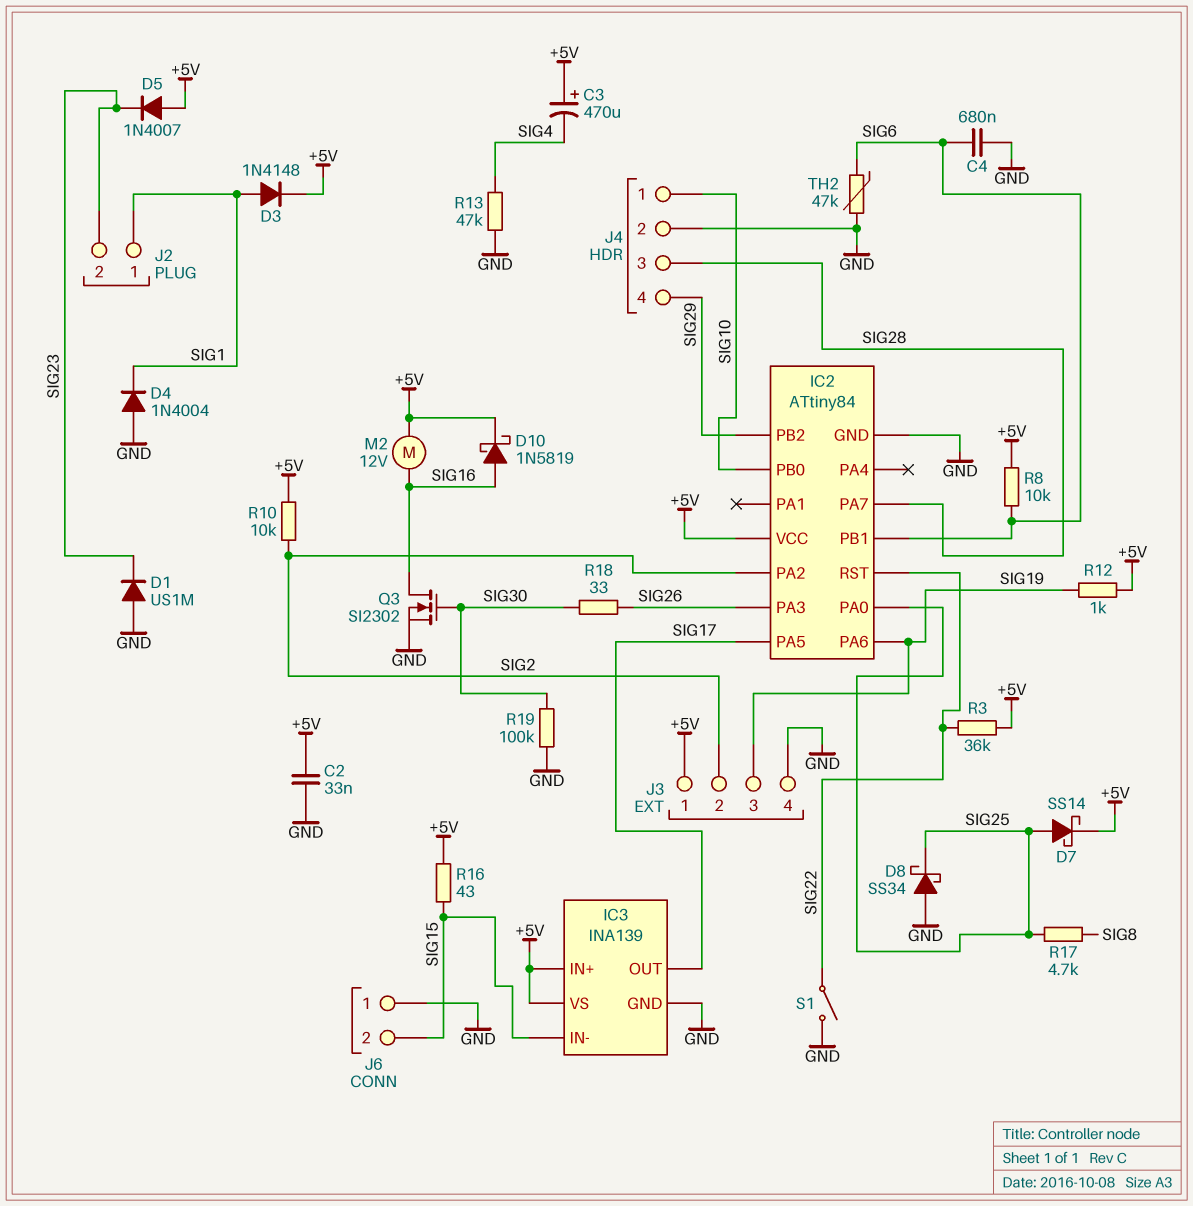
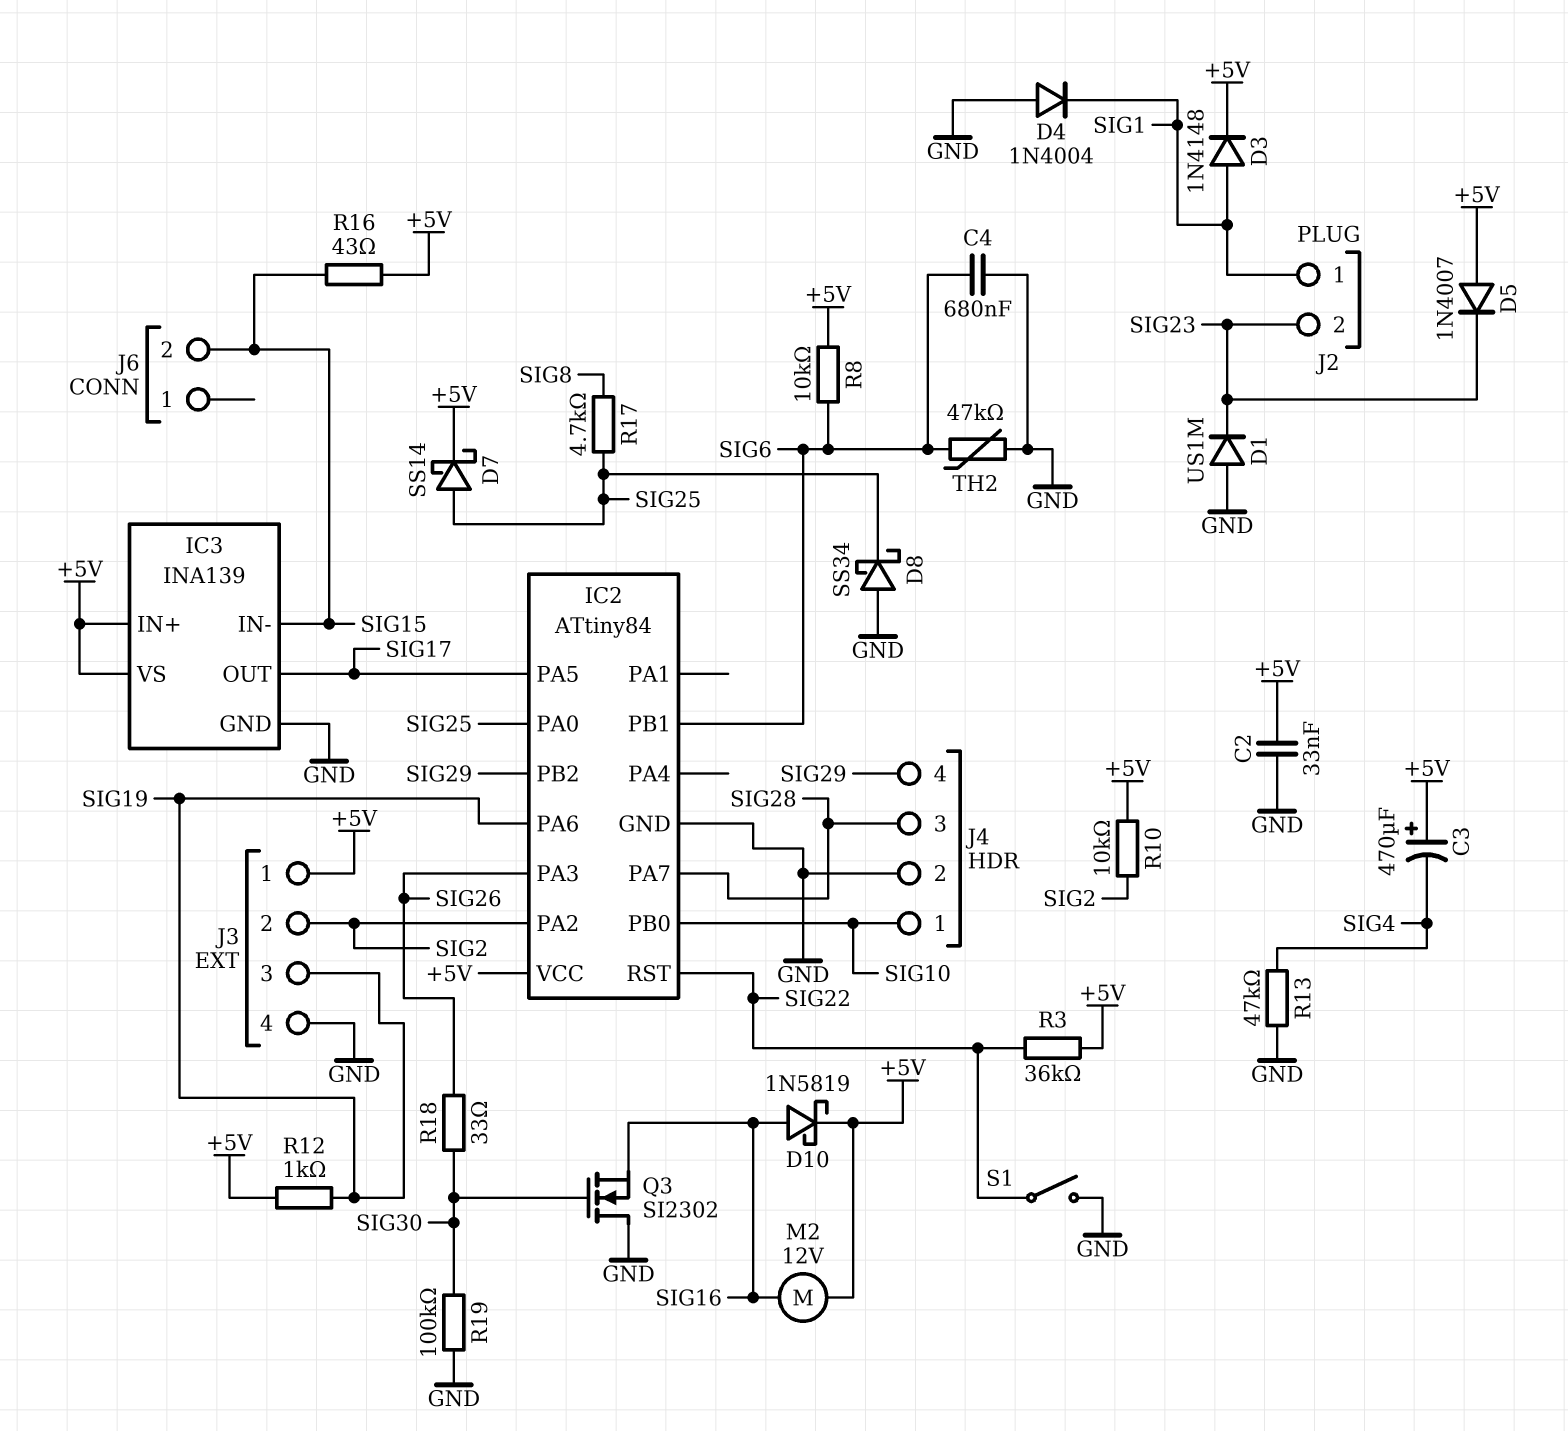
J6 pin 1: GND -> none
Q3: NMOS SI2302 (G SIG30, D SIG16, S GND) -> NMOS SI2302 (G SIG30, D GND, S SIG16)

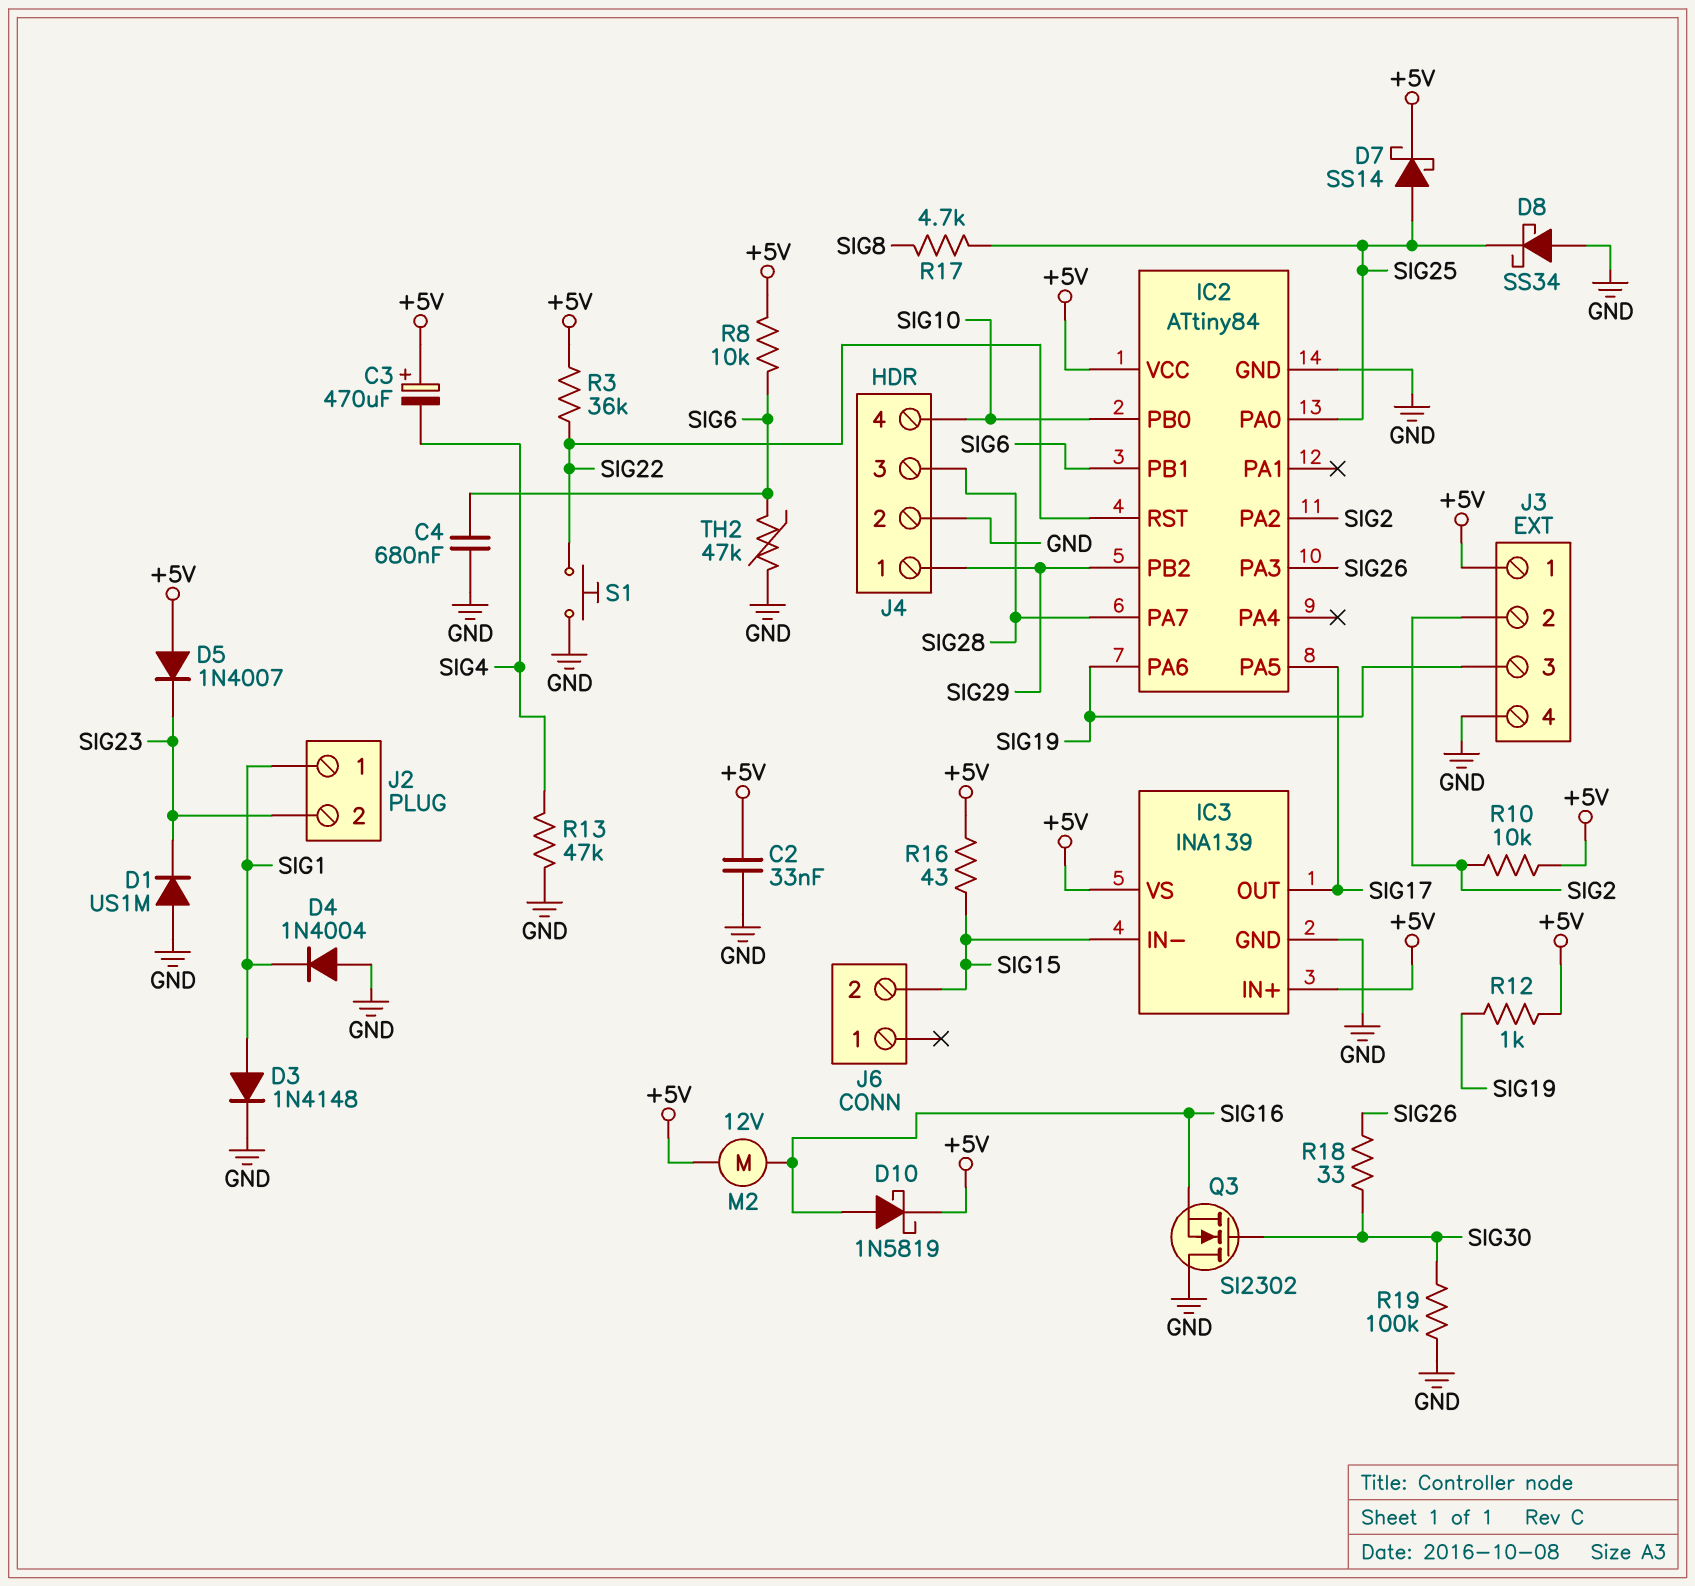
D3: diode 1N4148 (A SIG1, K +5V) -> diode 1N4148 (A SIG1, K GND)
J4 pin 1: SIG10 -> SIG29
J4 pin 4: SIG29 -> SIG10
S1: switch (GND, SIG22) -> button (GND, SIG22)

